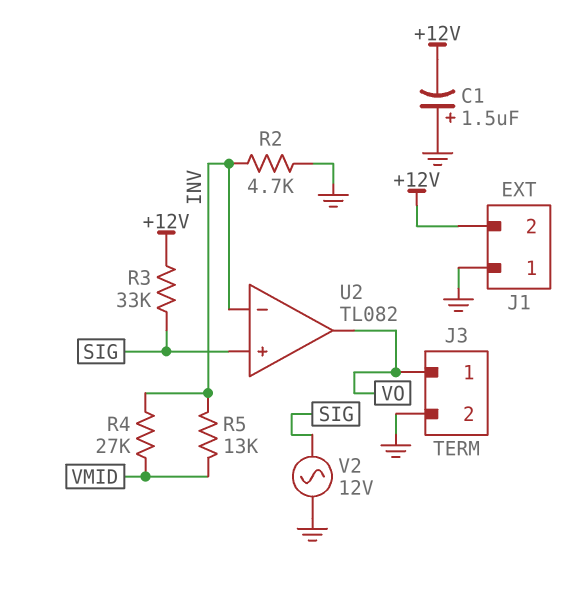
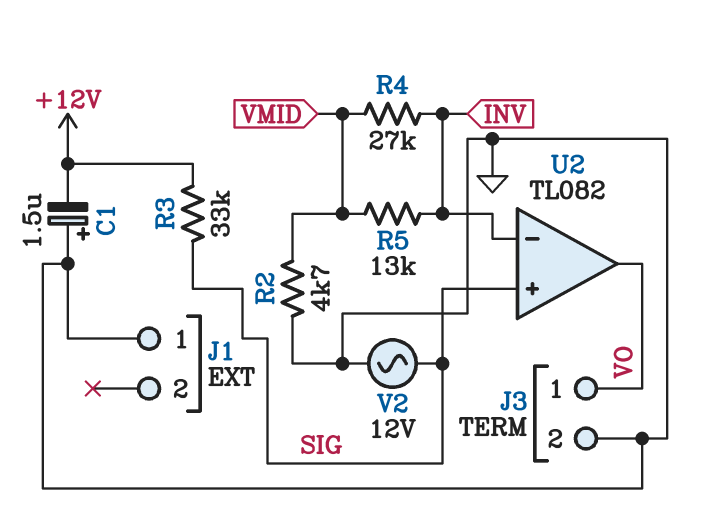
J1 pin 2: +12V -> none
R2: 4.7k (GND, INV) -> 4.7k (GND, VMID)

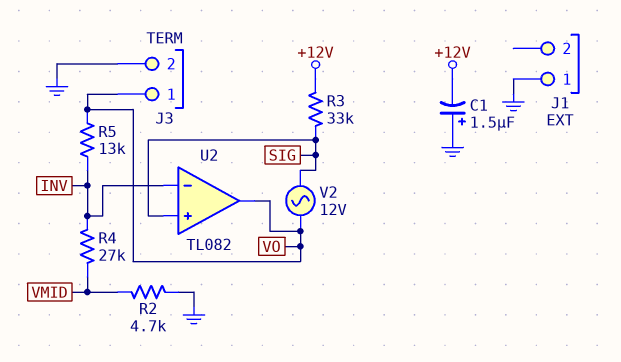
R5: 13k (INV, VMID) -> 13k (INV, VO)
V2: AC 12V (GND, SIG) -> AC 12V (SIG, VO)

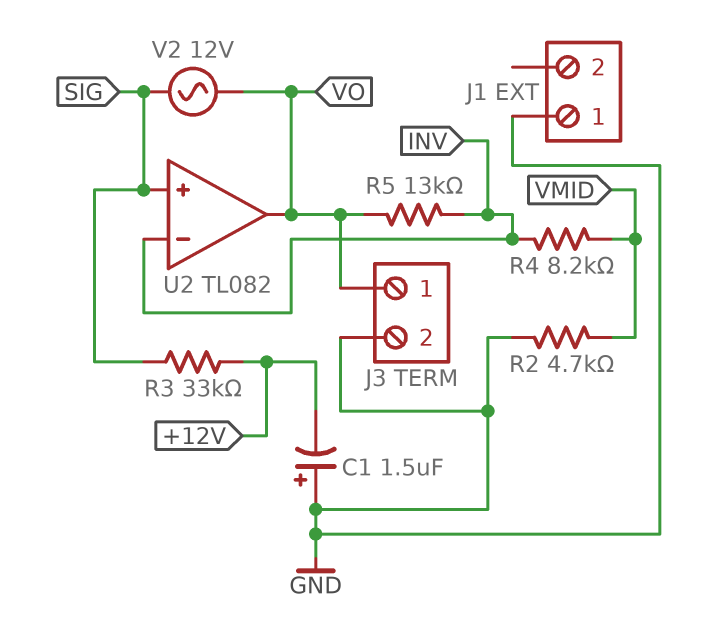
R4: 27k (INV, VMID) -> 8.2k (INV, VMID)

